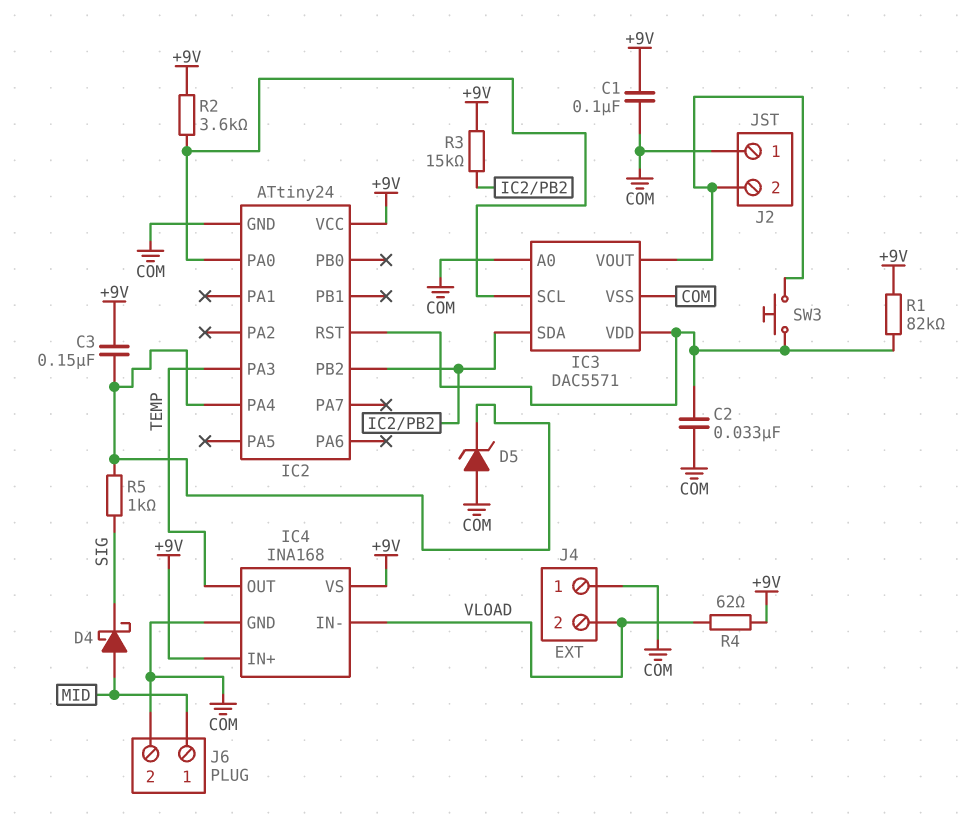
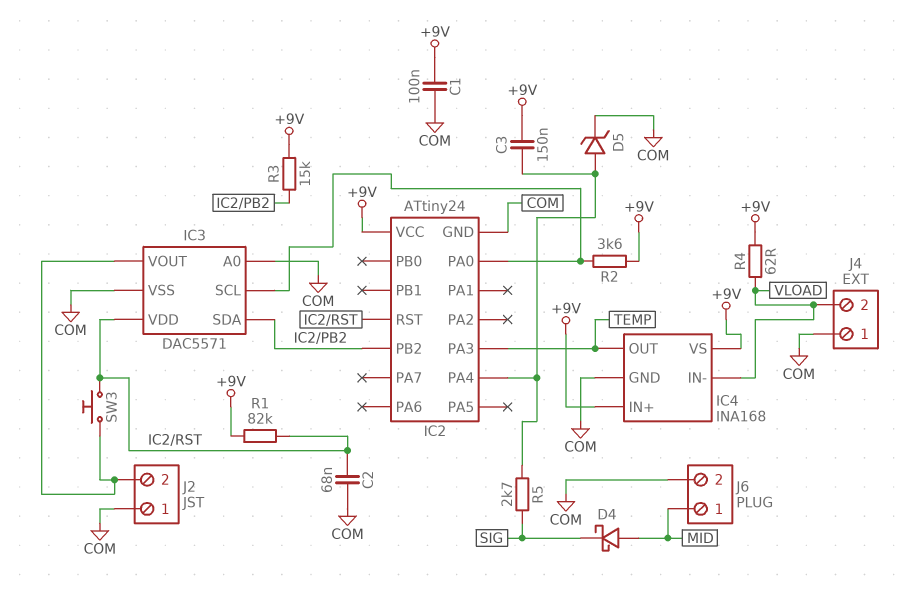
C2: 33nF (COM, IC2/RST) -> 68nF (COM, IC2/RST)
D5: zener (A COM, K IC2/PA4) -> zener (A IC2/PA4, K COM)
R5: 1k (IC2/PA4, SIG) -> 2.7k (IC2/PA4, SIG)

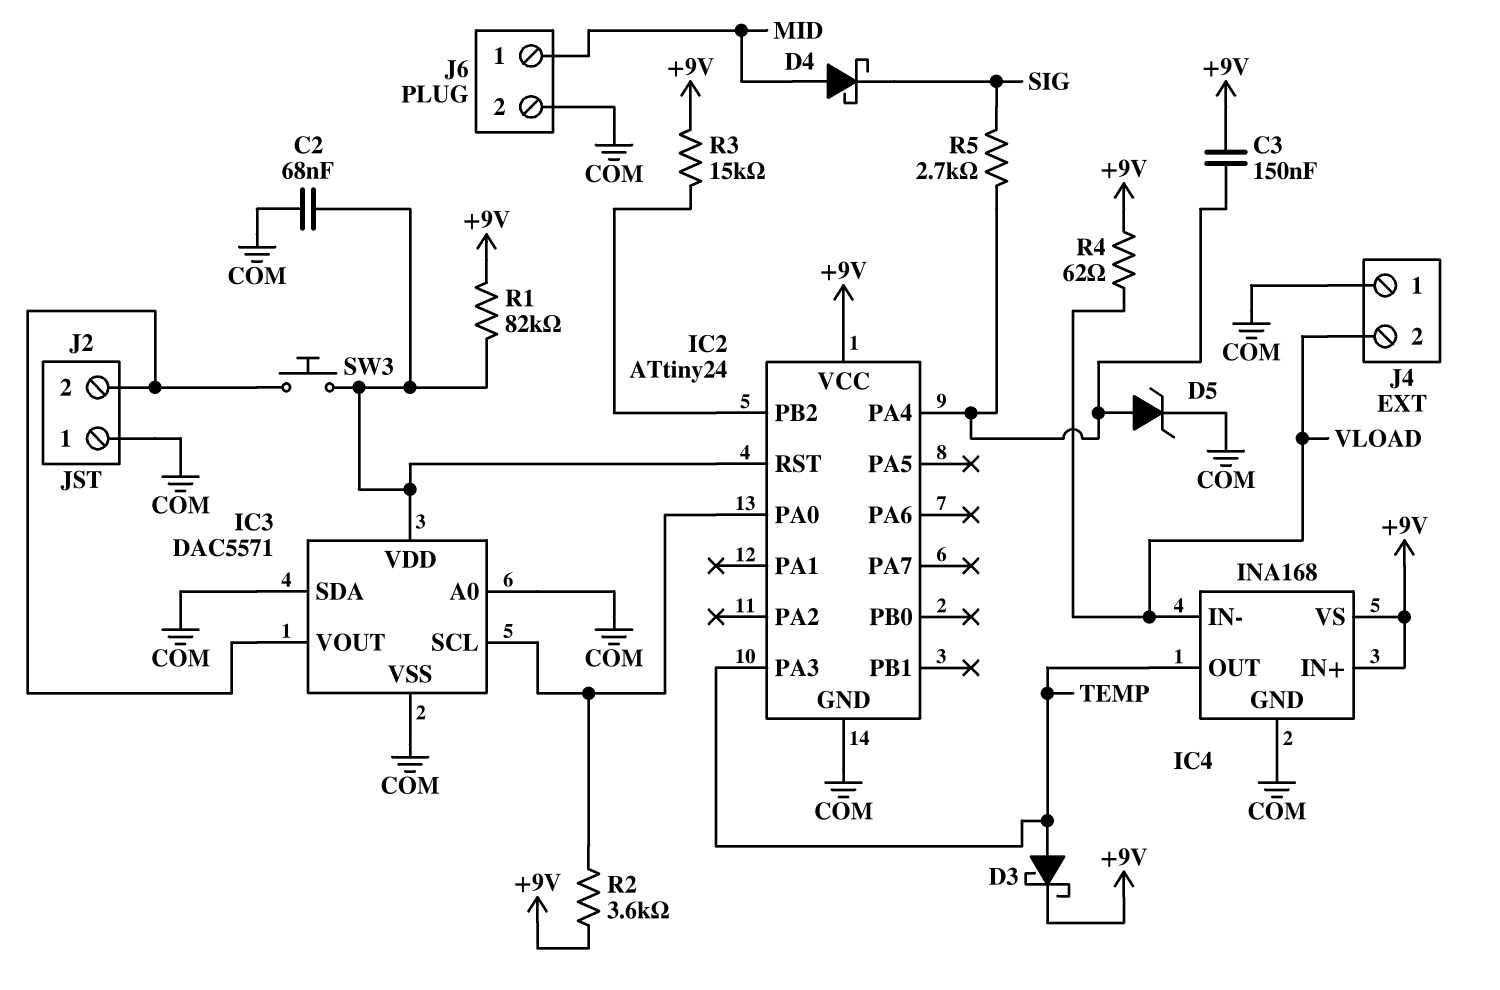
C1: 100nF (+9V, COM) -> none
D3: none -> schottky (A TEMP, K +9V)
IC3 pin SDA: IC2/PB2 -> COM

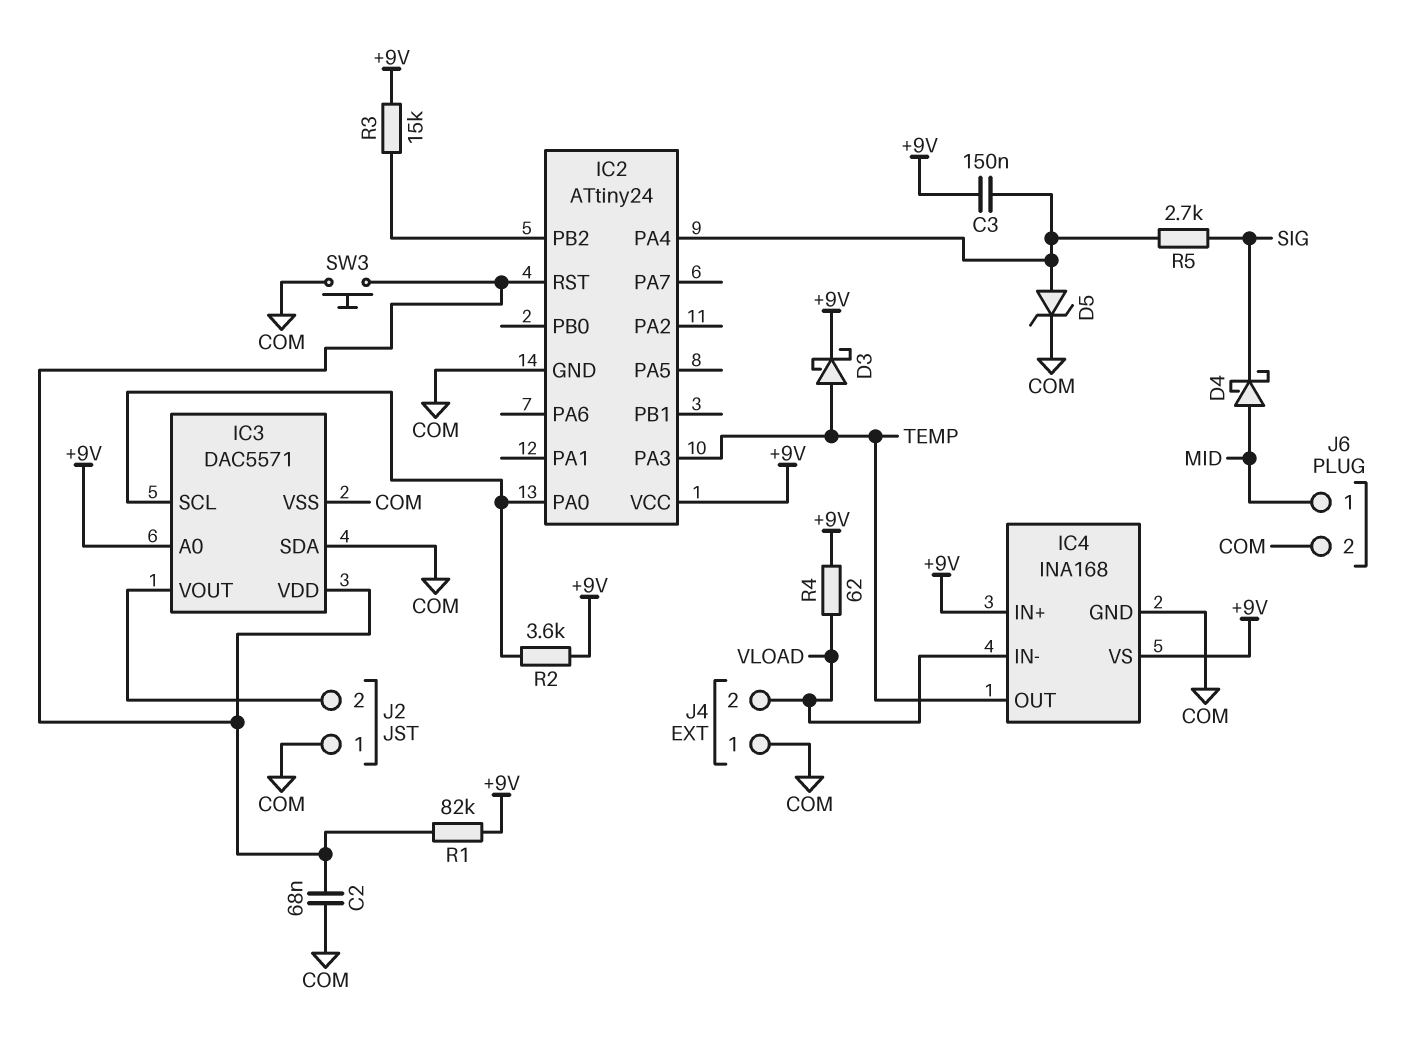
IC3 pin A0: COM -> +9V
SW3: button (IC2/RST, IC3/VOUT) -> button (COM, IC2/RST)

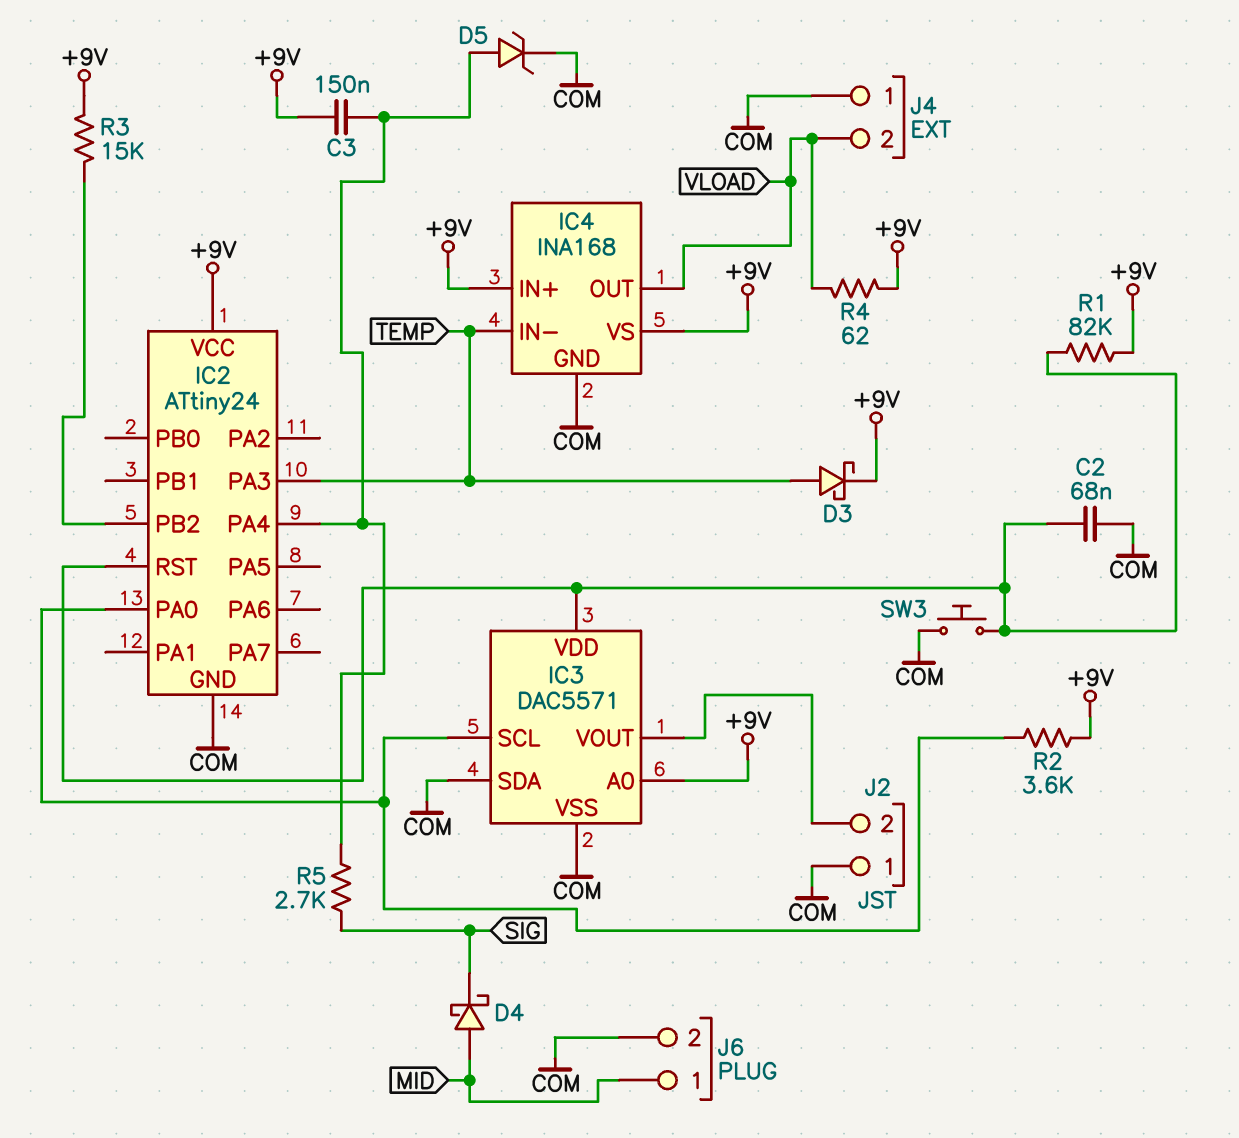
IC4 pin IN-: VLOAD -> TEMP
IC4 pin OUT: TEMP -> VLOAD

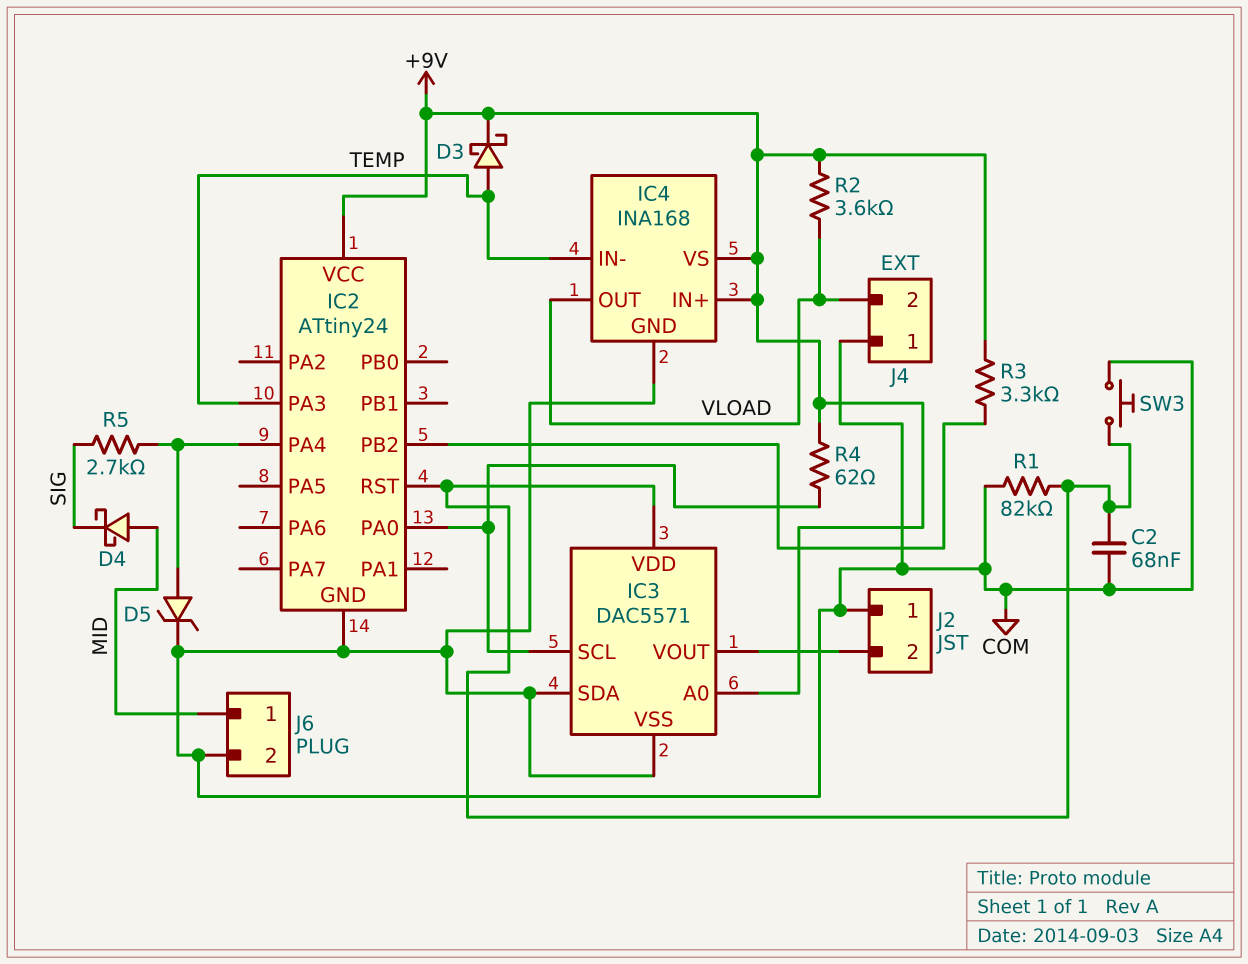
C3: 150nF (+9V, IC2/PA4) -> none
R1: 82k (+9V, IC2/RST) -> 82k (COM, IC2/RST)
R2: 3.6k (+9V, IC2/PA0) -> 3.6k (+9V, VLOAD)
R3: 15k (+9V, IC2/PB2) -> 3.3k (+9V, IC2/PB2)
R4: 62 (+9V, VLOAD) -> 62 (+9V, IC2/PA0)

